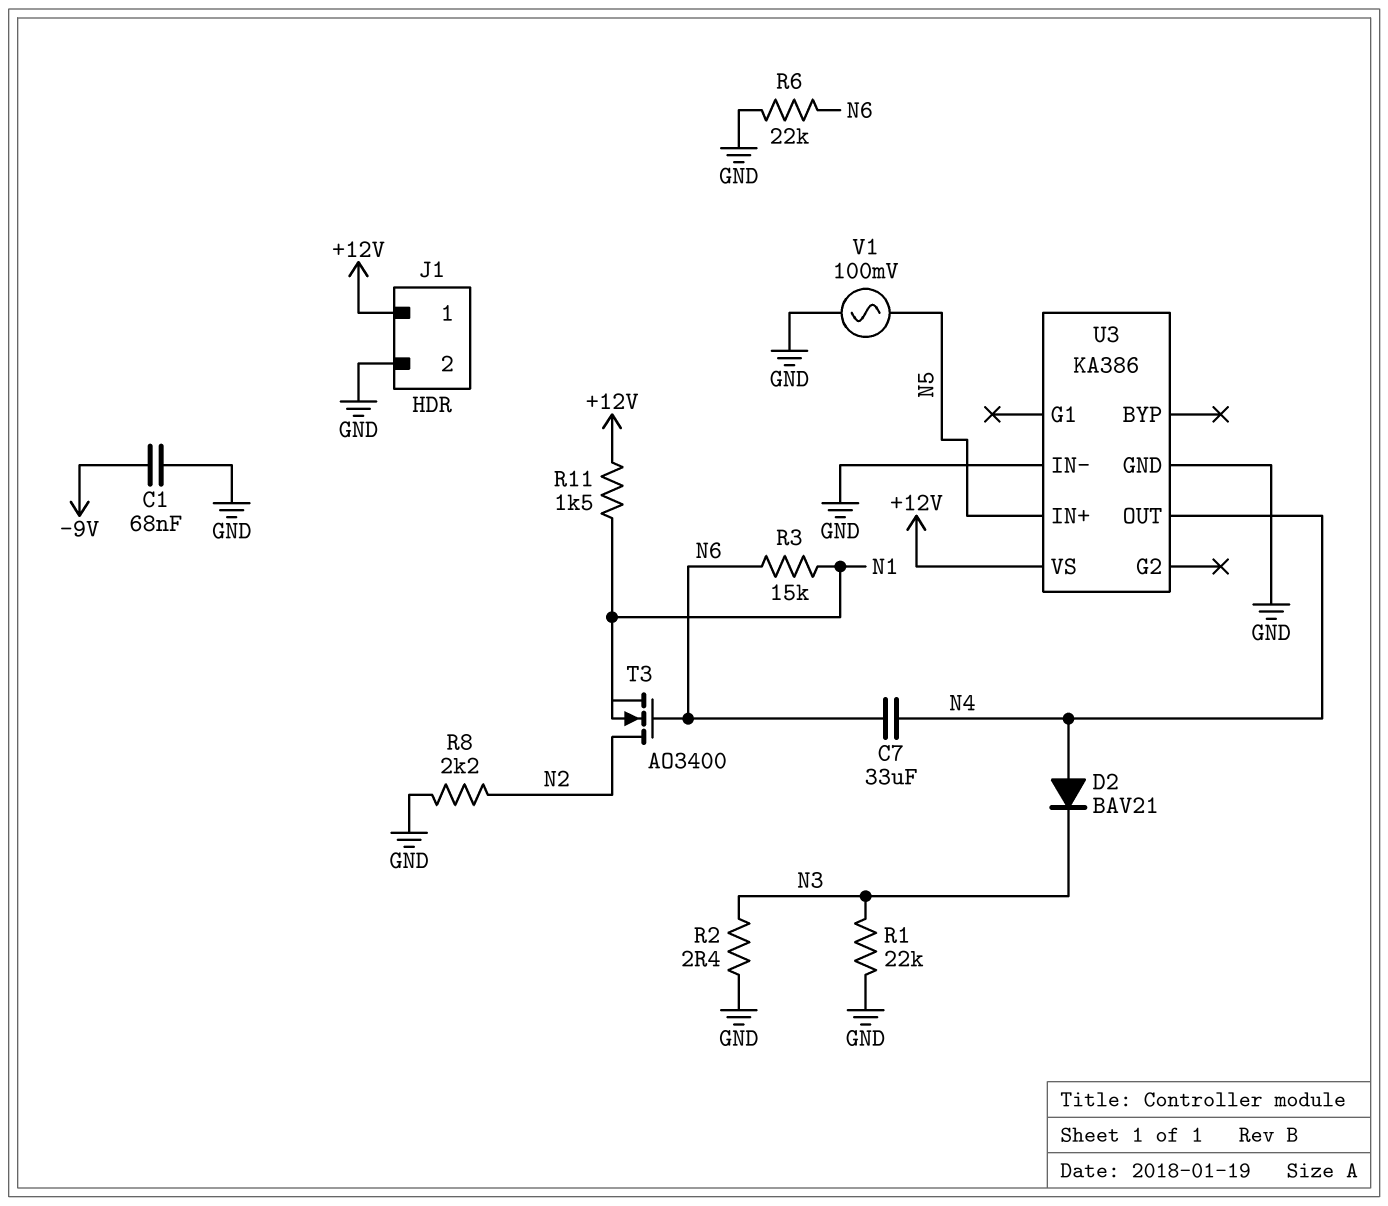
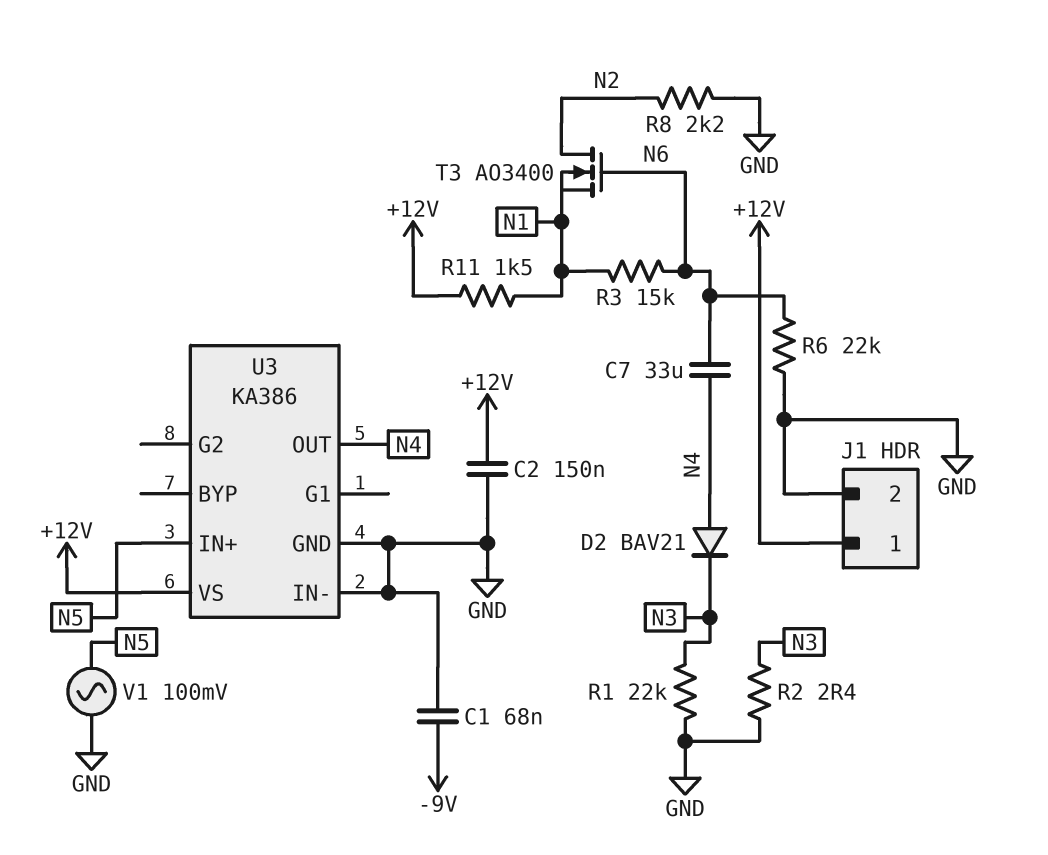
C2: none -> 150nF (+12V, GND)

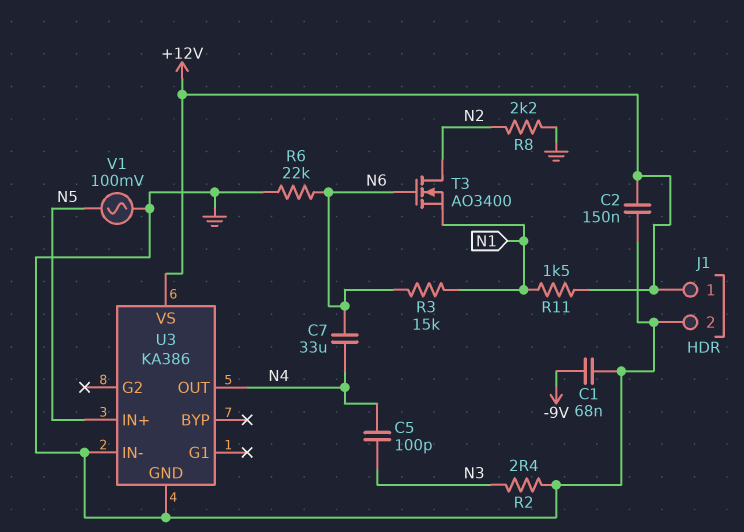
C5: none -> 100pF (N3, N4)
D2: diode BAV21 (A N4, K N3) -> none
R1: 22k (GND, N3) -> none

